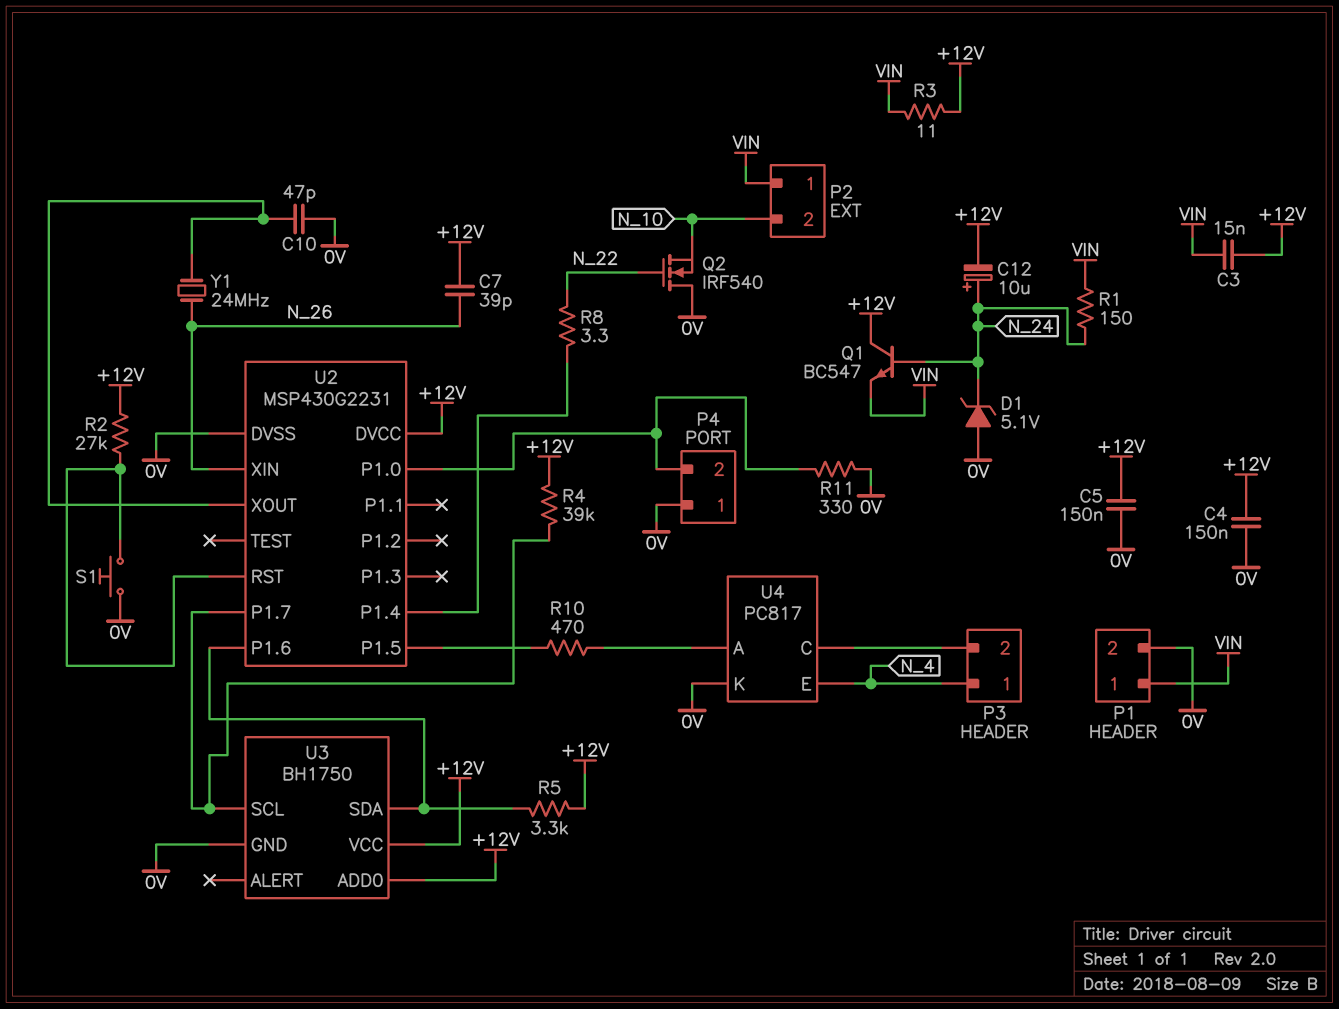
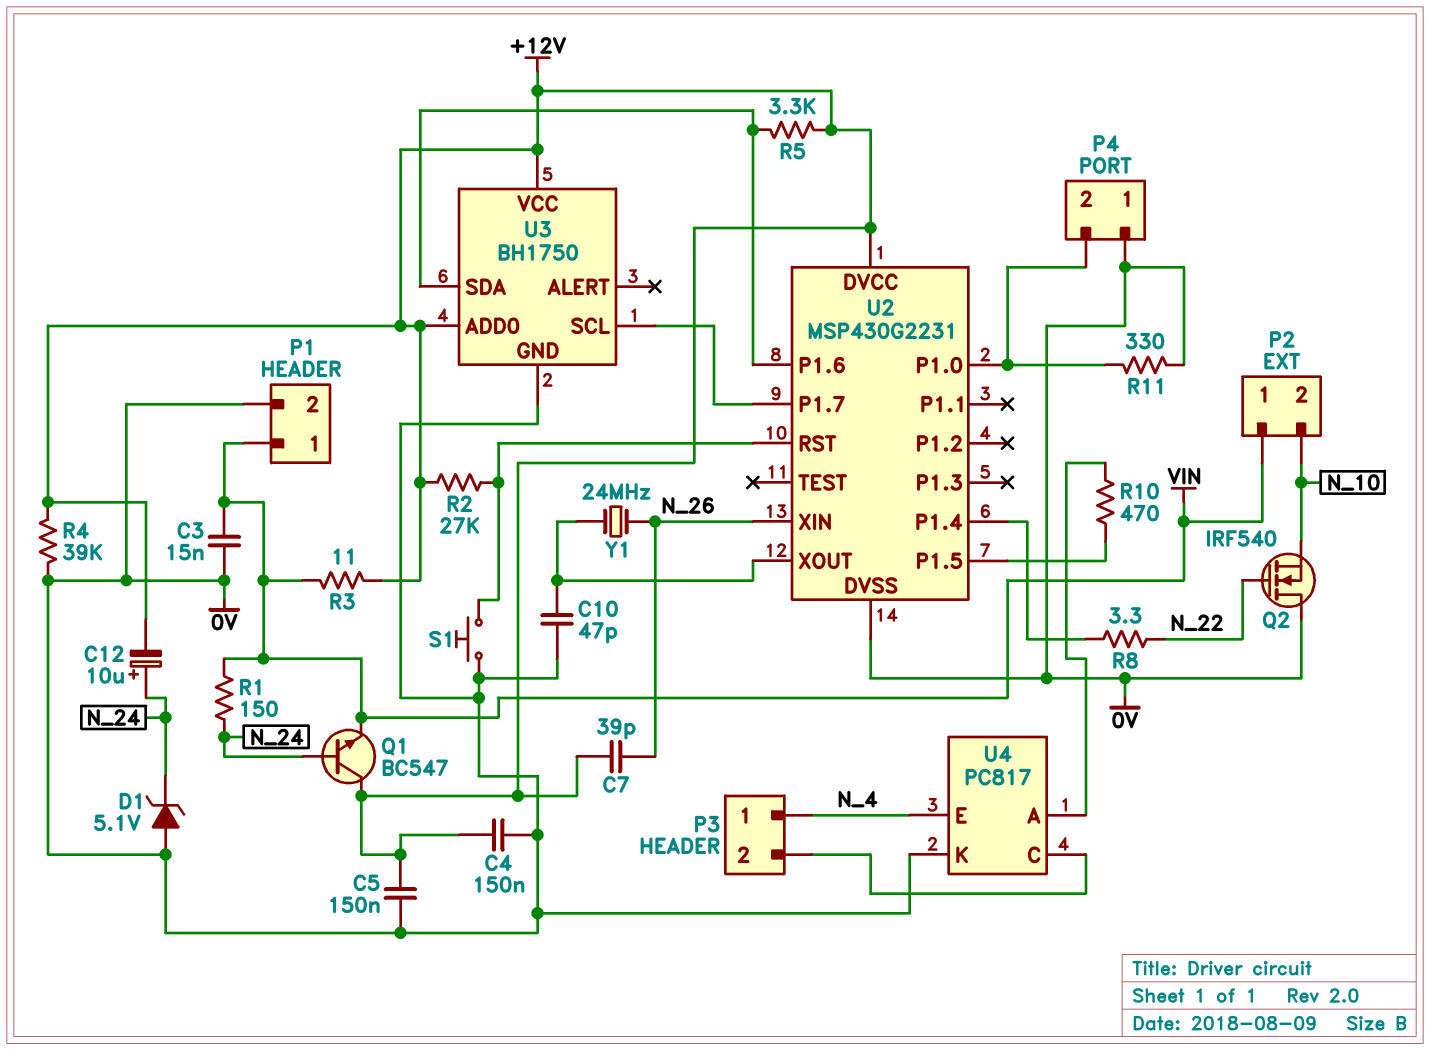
C3: 15nF (+12V, VIN) -> 15nF (0V, VIN)
R4: 39k (+12V, U2/P1.7) -> 39k (+12V, 0V)

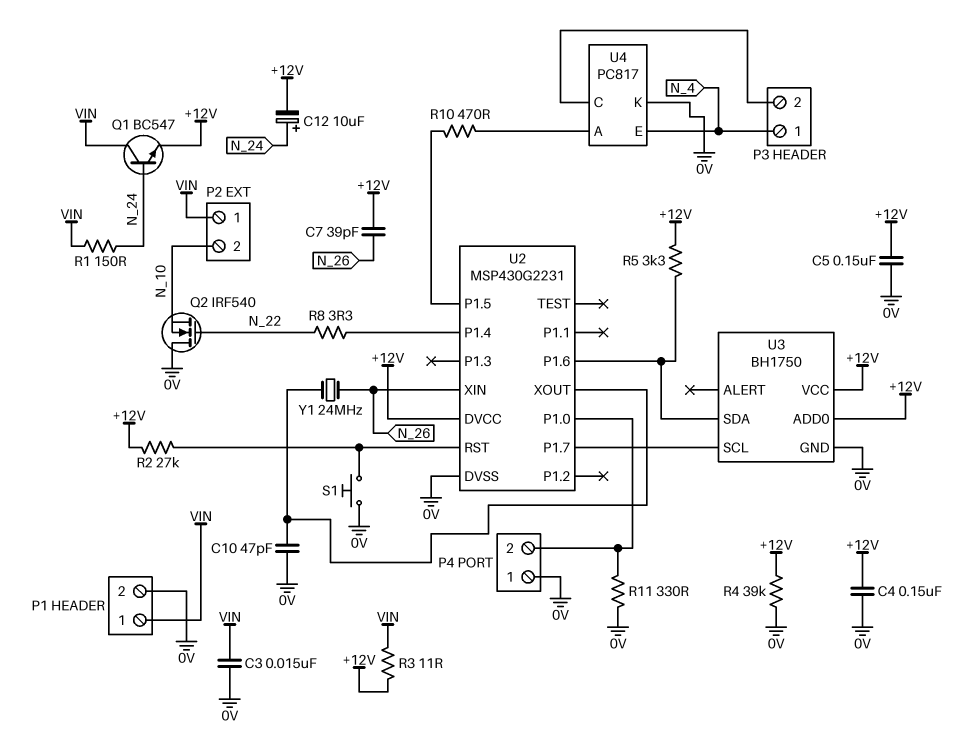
D1: zener 5.1V (A 0V, K N_24) -> none
Q1: NPN BC547 (B N_24, C +12V, E VIN) -> NPN BC547 (B N_24, C VIN, E +12V)

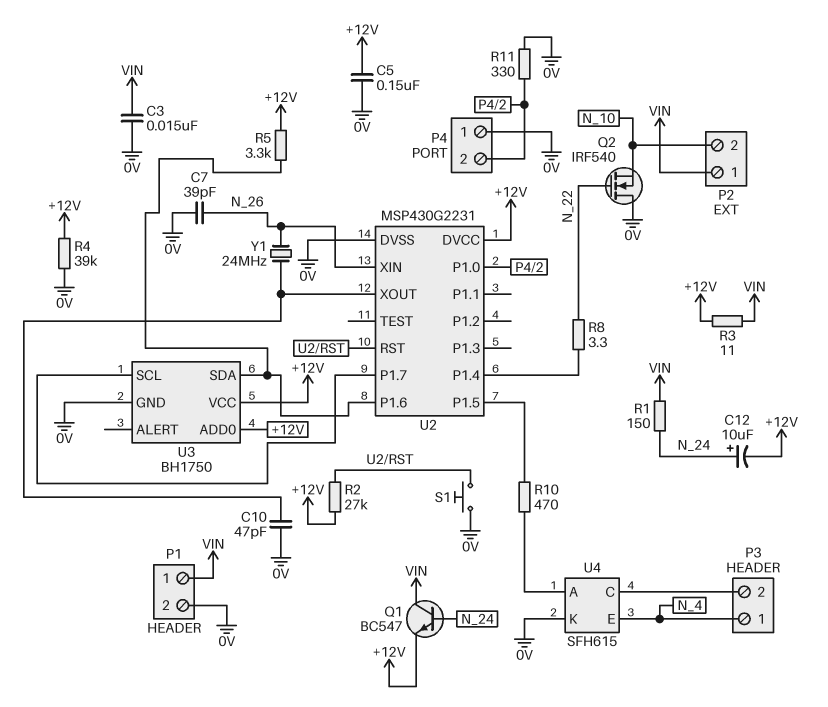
C4: 150nF (+12V, 0V) -> none
C7: 39pF (+12V, N_26) -> 39pF (0V, N_26)
U4: PC817 -> SFH615

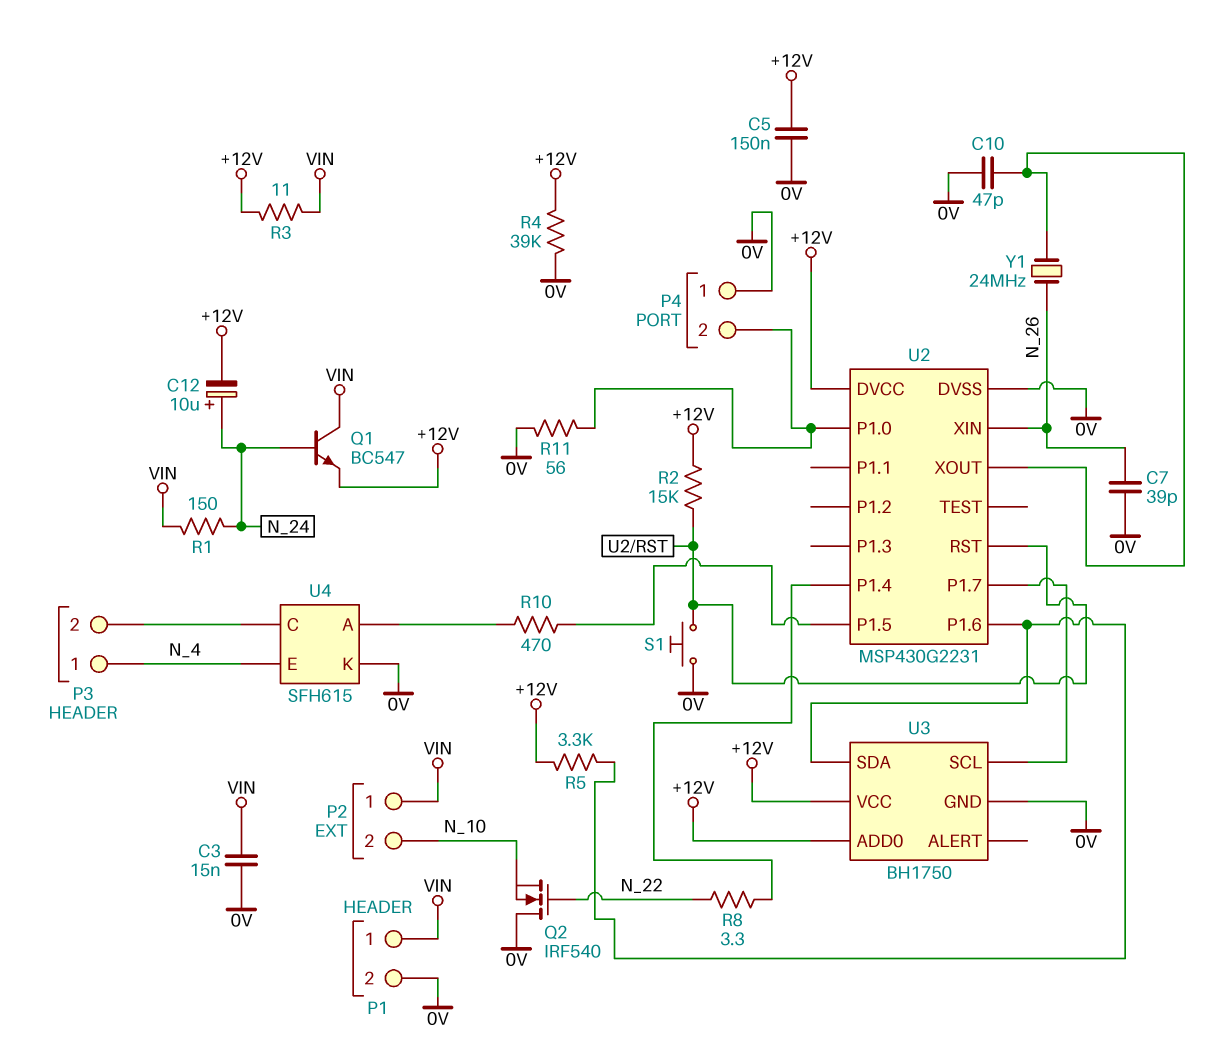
R2: 27k (+12V, U2/RST) -> 15k (+12V, U2/RST)
R11: 330 (0V, P4/2) -> 56 (0V, P4/2)

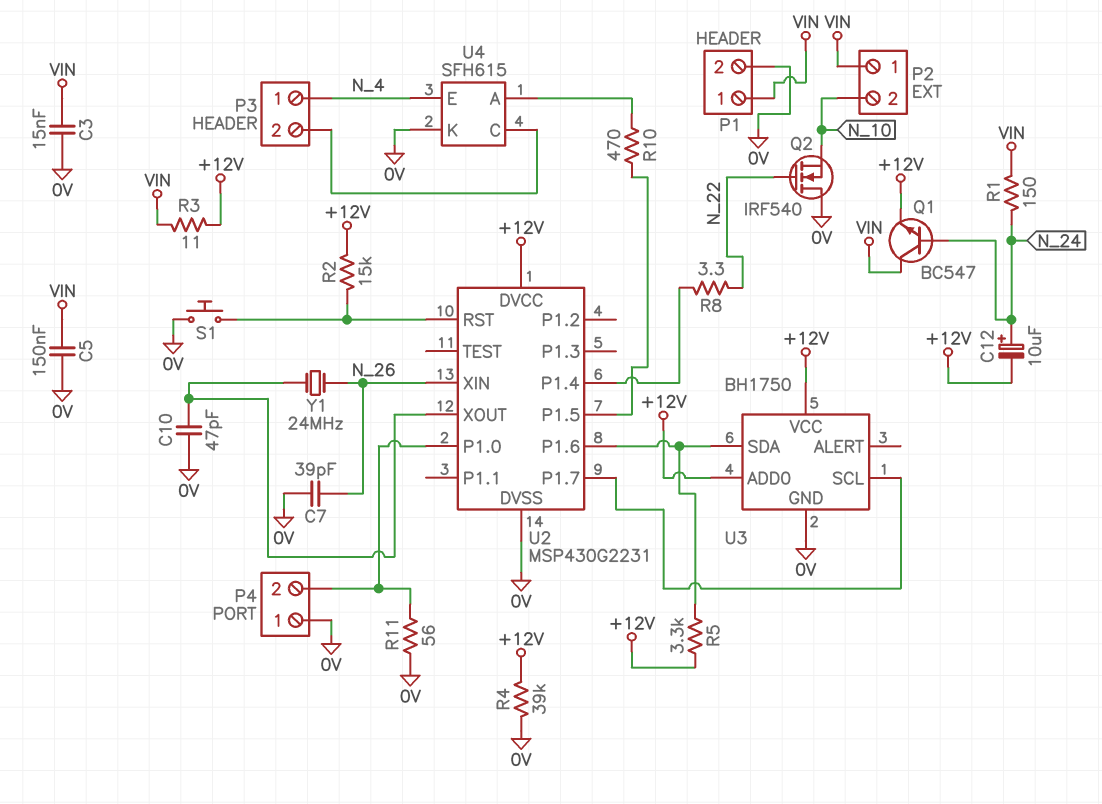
C5: 150nF (+12V, 0V) -> 150nF (0V, VIN)

